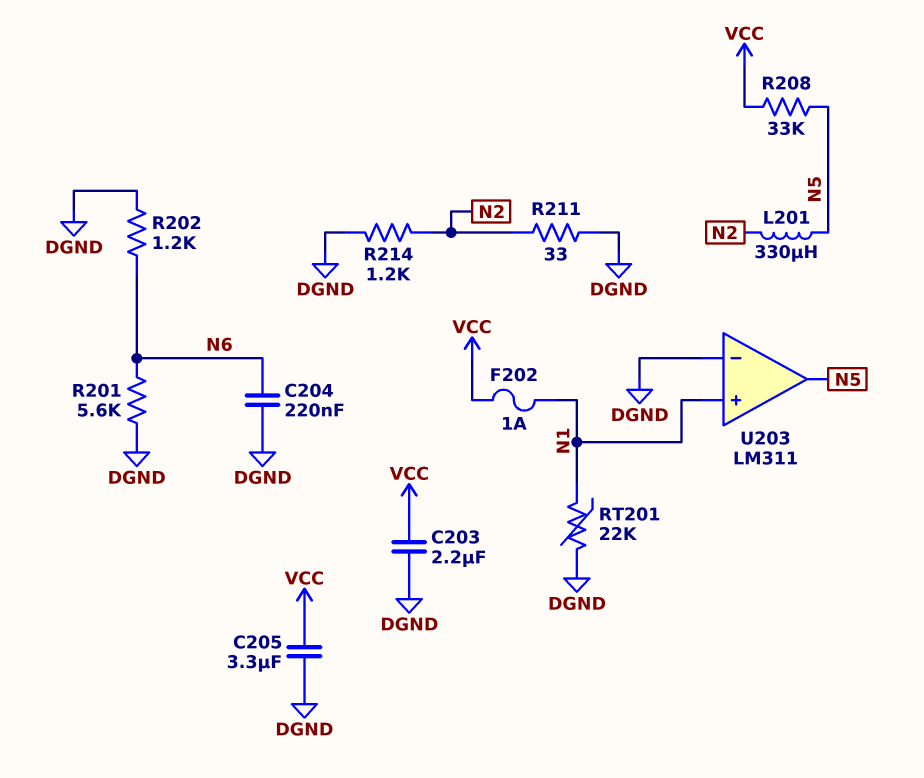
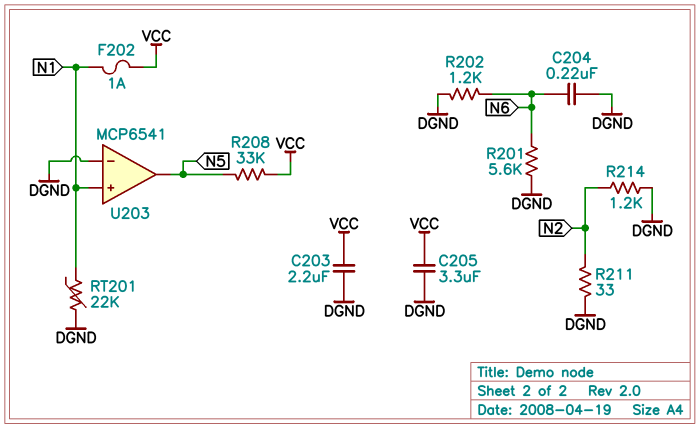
L201: 330uH (N2, N5) -> none
U203: LM311 -> MCP6541

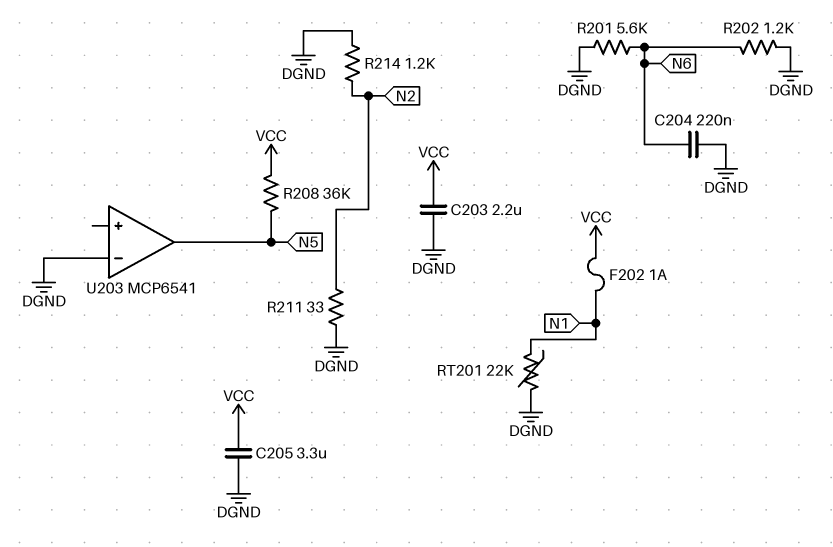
R208: 33k (N5, VCC) -> 36k (N5, VCC)
U203 pin in+: N1 -> none

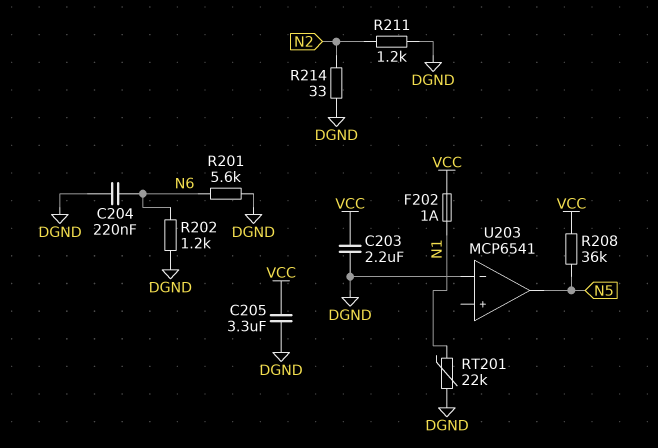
R211: 33 (DGND, N2) -> 1.2k (DGND, N2)
R214: 1.2k (DGND, N2) -> 33 (DGND, N2)

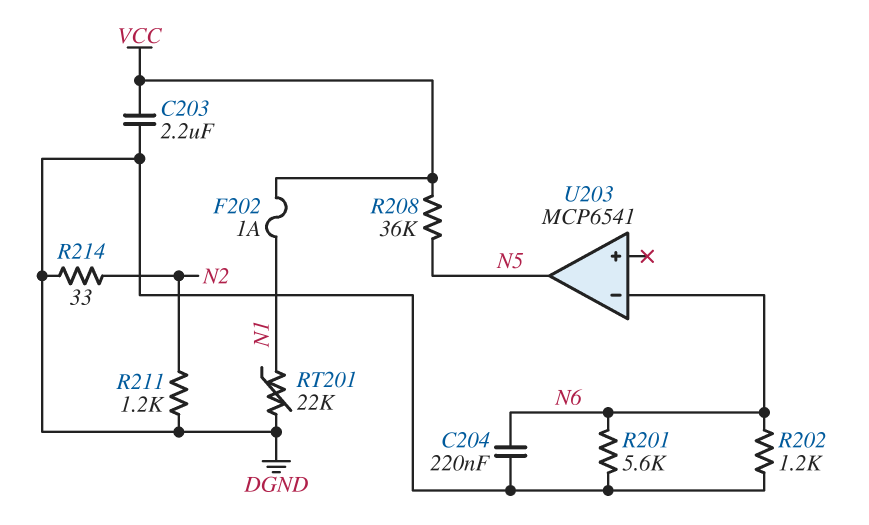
C205: 3.3uF (DGND, VCC) -> none
U203 pin in-: DGND -> N6

